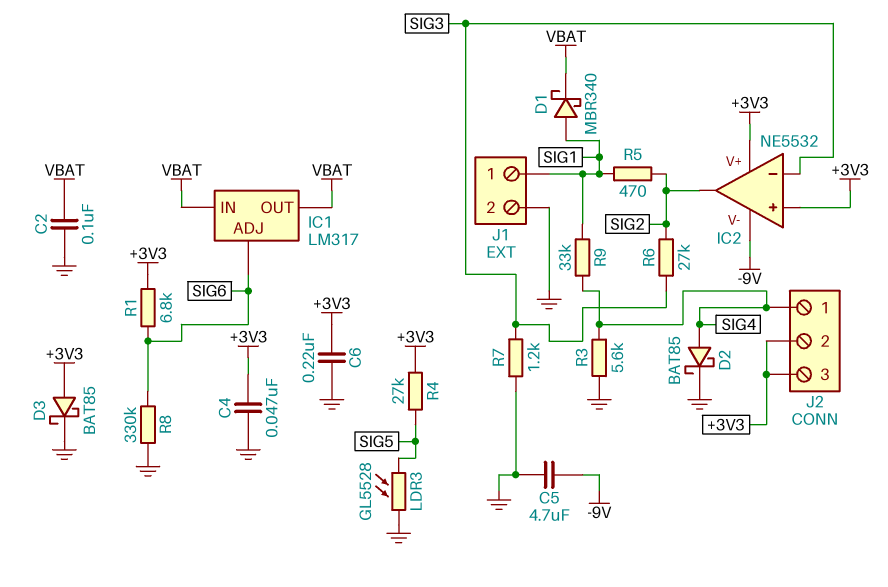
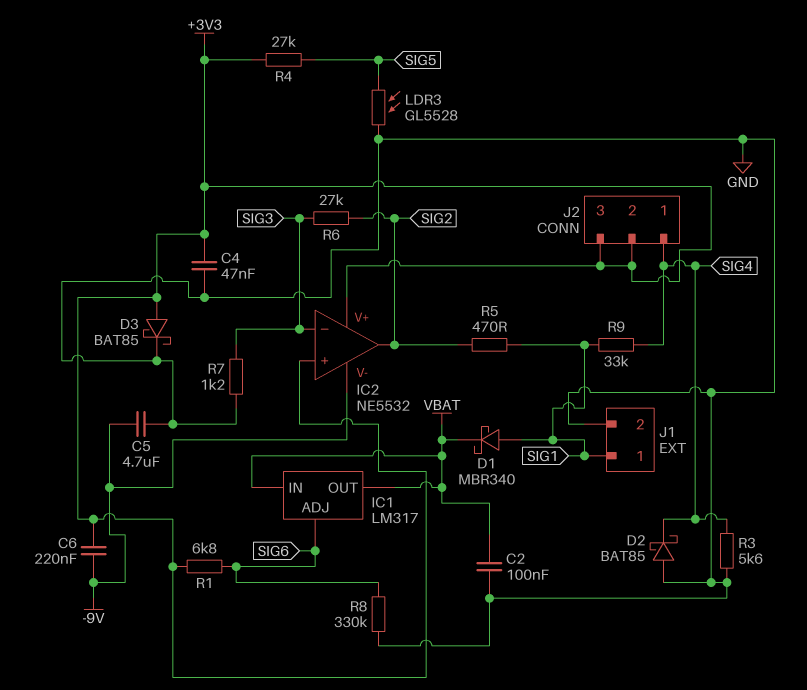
C6: 220nF (+3V3, GND) -> 220nF (+3V3, -9V)
D2: schottky BAT85 (A SIG4, K GND) -> schottky BAT85 (A GND, K SIG4)

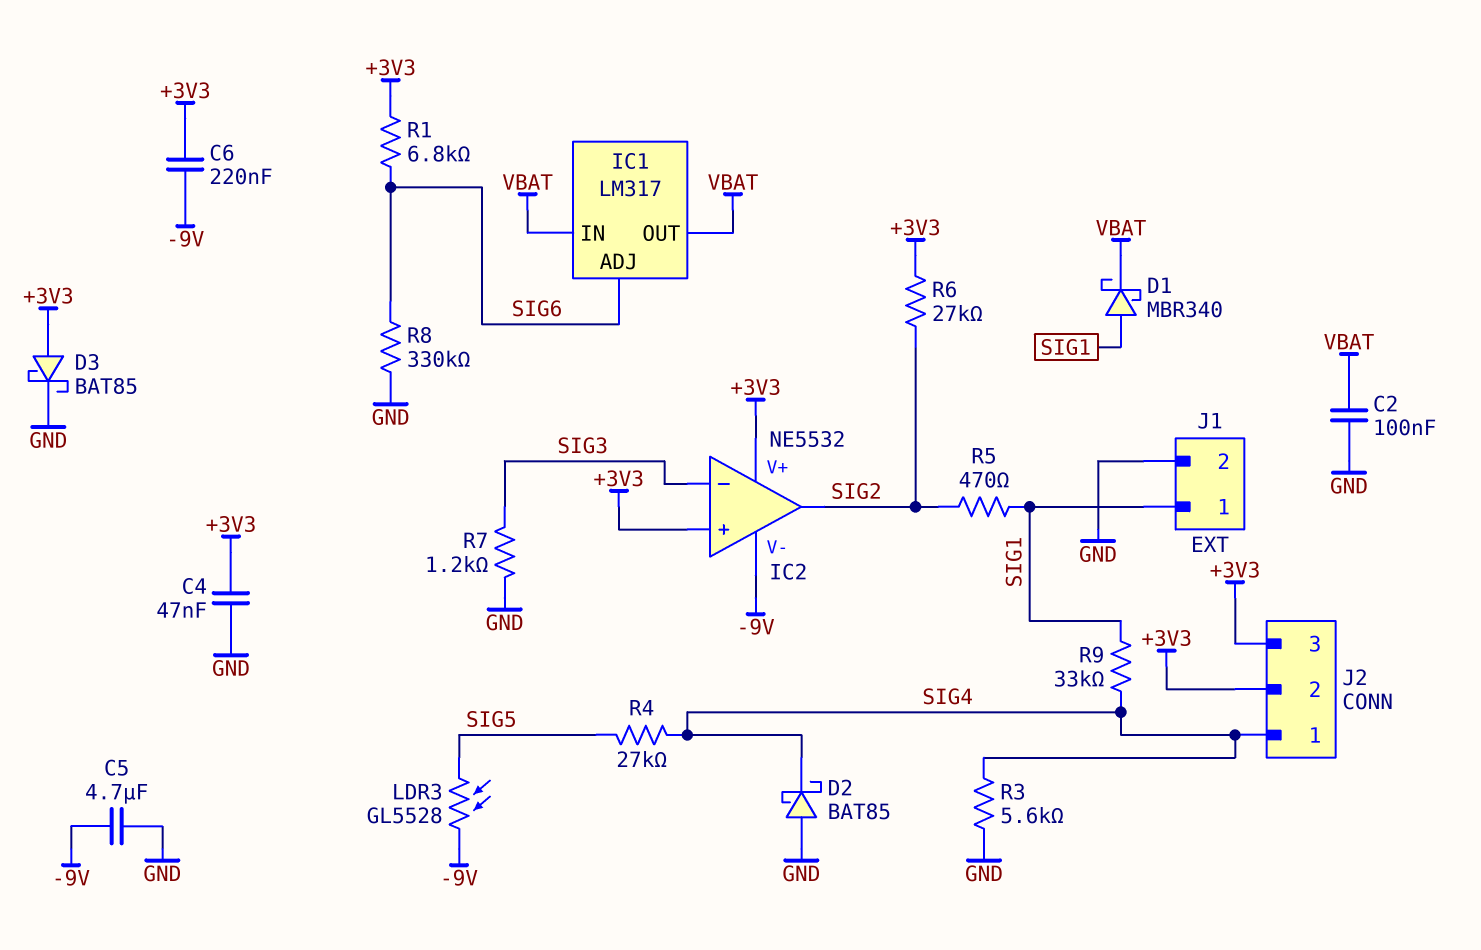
LDR3: GL5528 (GND, SIG5) -> GL5528 (-9V, SIG5)
R4: 27k (+3V3, SIG5) -> 27k (SIG4, SIG5)
R6: 27k (SIG2, SIG3) -> 27k (+3V3, SIG2)

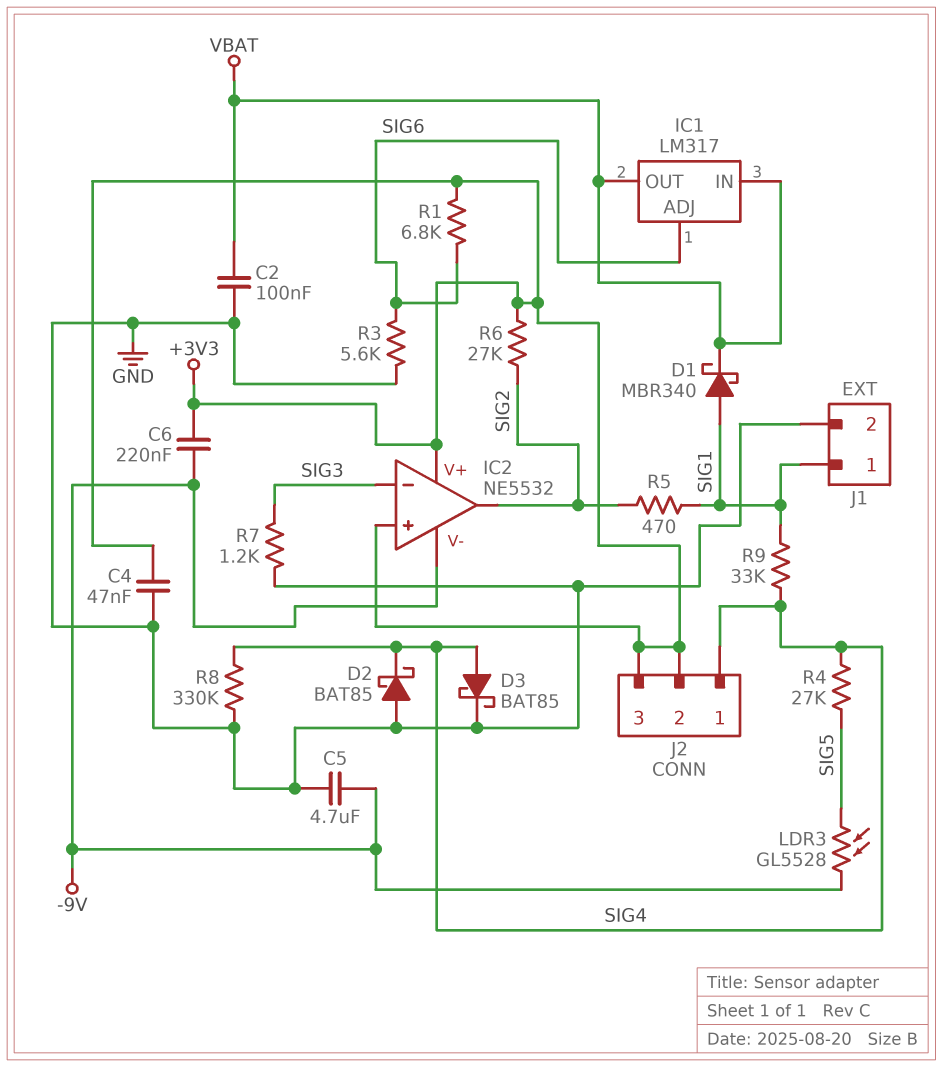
D3: schottky BAT85 (A +3V3, K GND) -> schottky BAT85 (A SIG4, K GND)
R3: 5.6k (GND, SIG4) -> 5.6k (GND, SIG6)
R8: 330k (GND, SIG6) -> 330k (GND, SIG4)

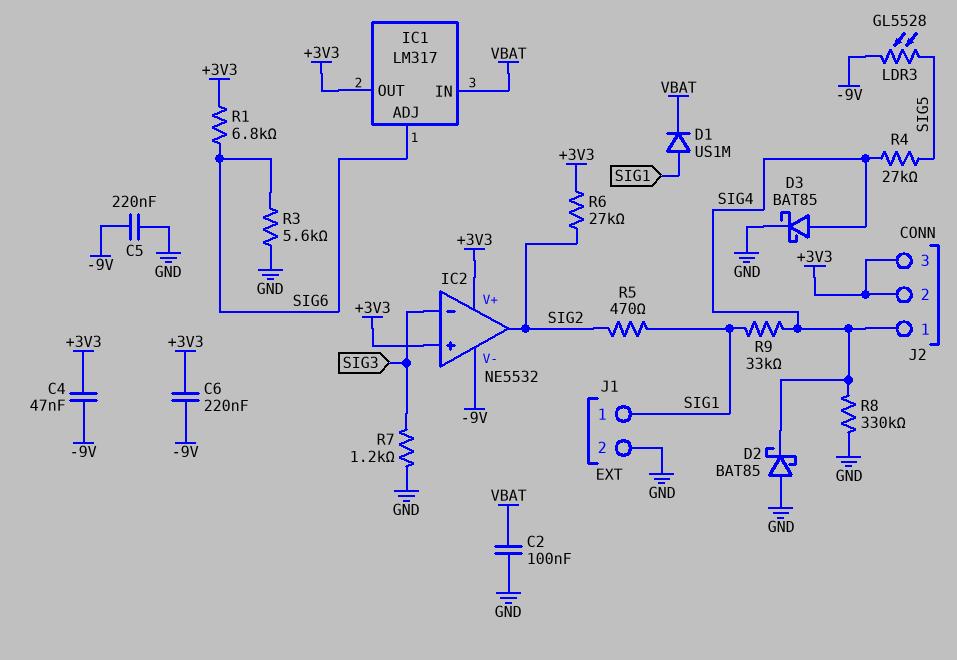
C4: 47nF (+3V3, GND) -> 47nF (+3V3, -9V)
C5: 4.7uF (-9V, GND) -> 220nF (-9V, GND)
D1: schottky MBR340 (A SIG1, K VBAT) -> diode US1M (A SIG1, K VBAT)
IC1 pin OUT: VBAT -> +3V3

